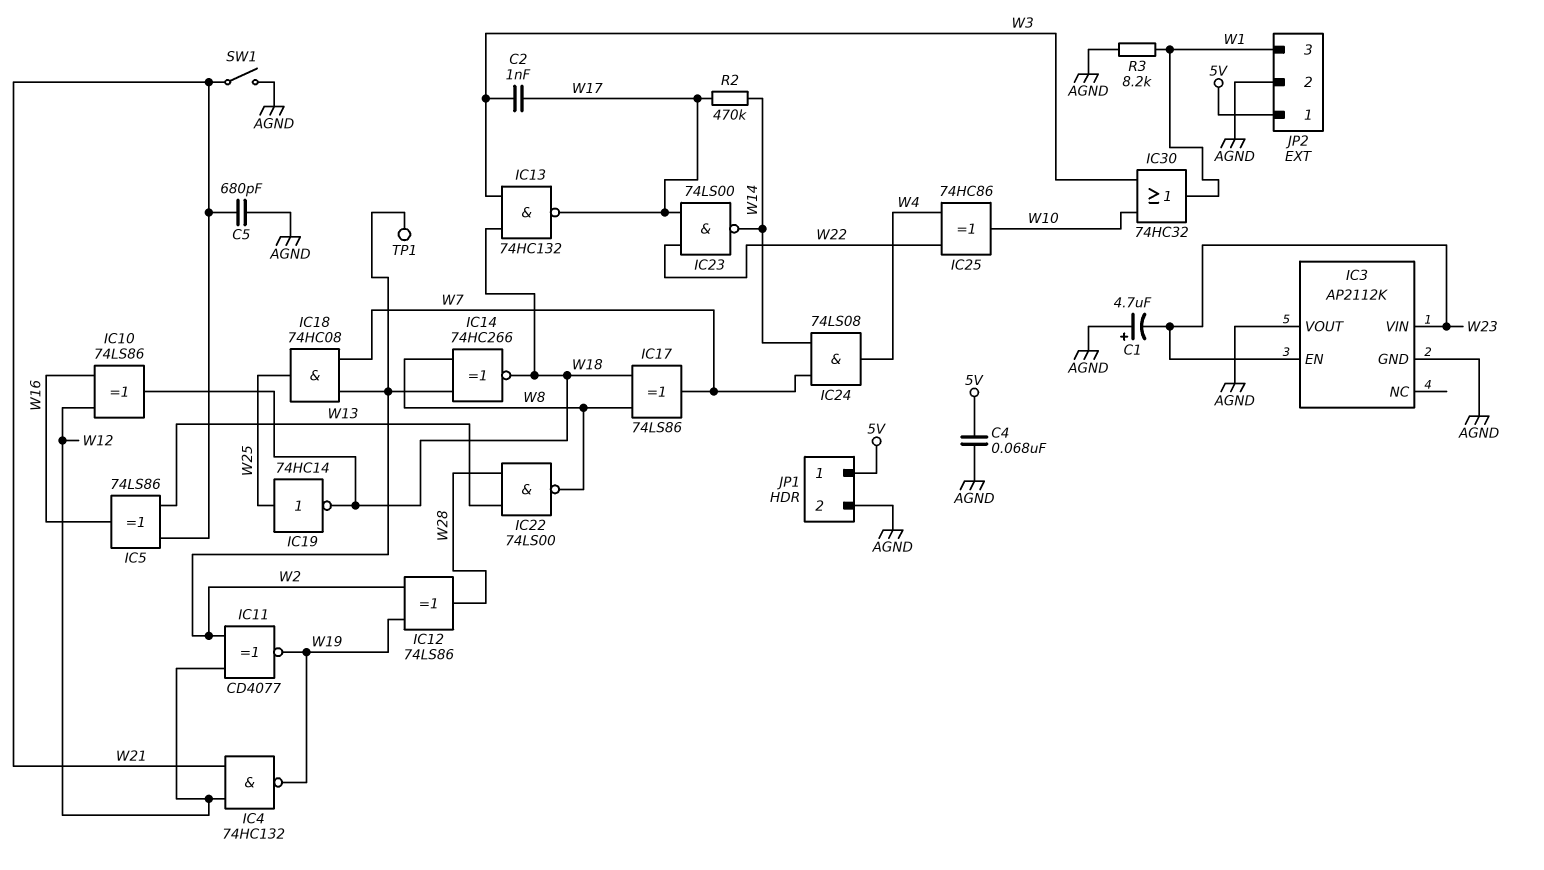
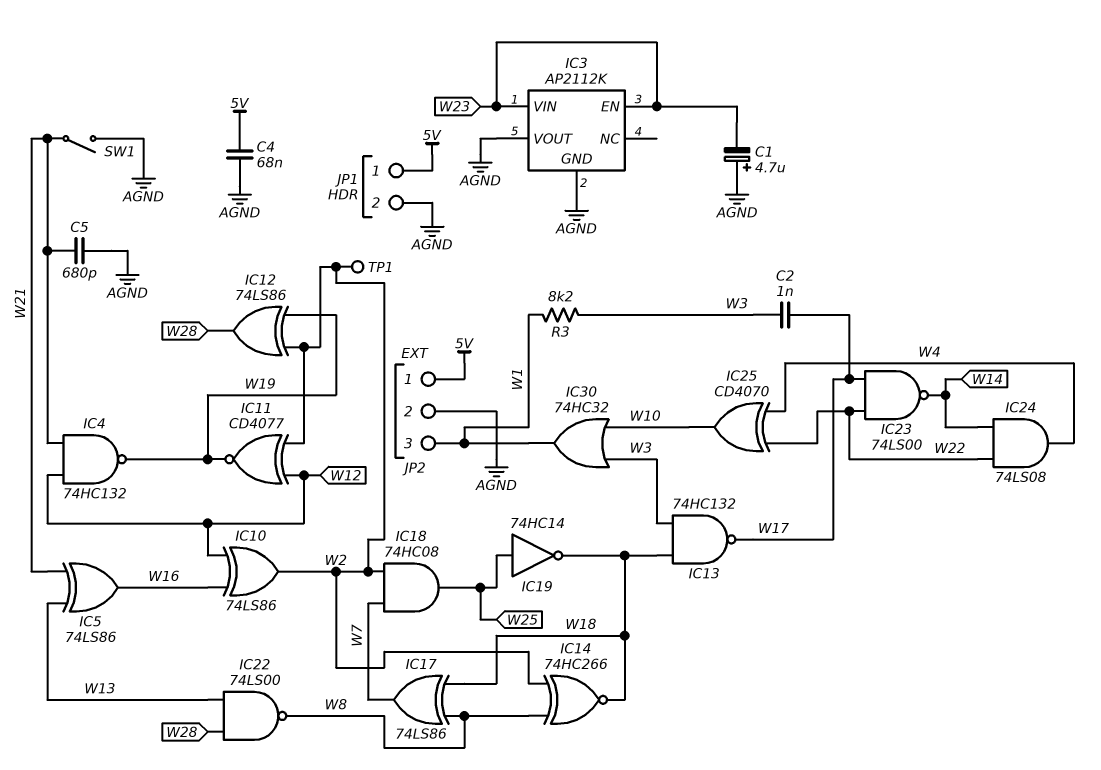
IC10: XOR 74LS86 (in W12, in W16, out W18) -> XOR 74LS86 (in W12, in W16, out W2)
IC24: AND 74LS08 (in W7, in W14, out W4) -> AND 74LS08 (in W14, in W22, out W4)
IC25: XOR 74HC86 (in W4, in W22, out W10) -> XOR CD4070 (in W4, in W22, out W10)
R2: 470k (W14, W17) -> none
R3: 8.2k (AGND, W1) -> 8.2k (W1, W3)

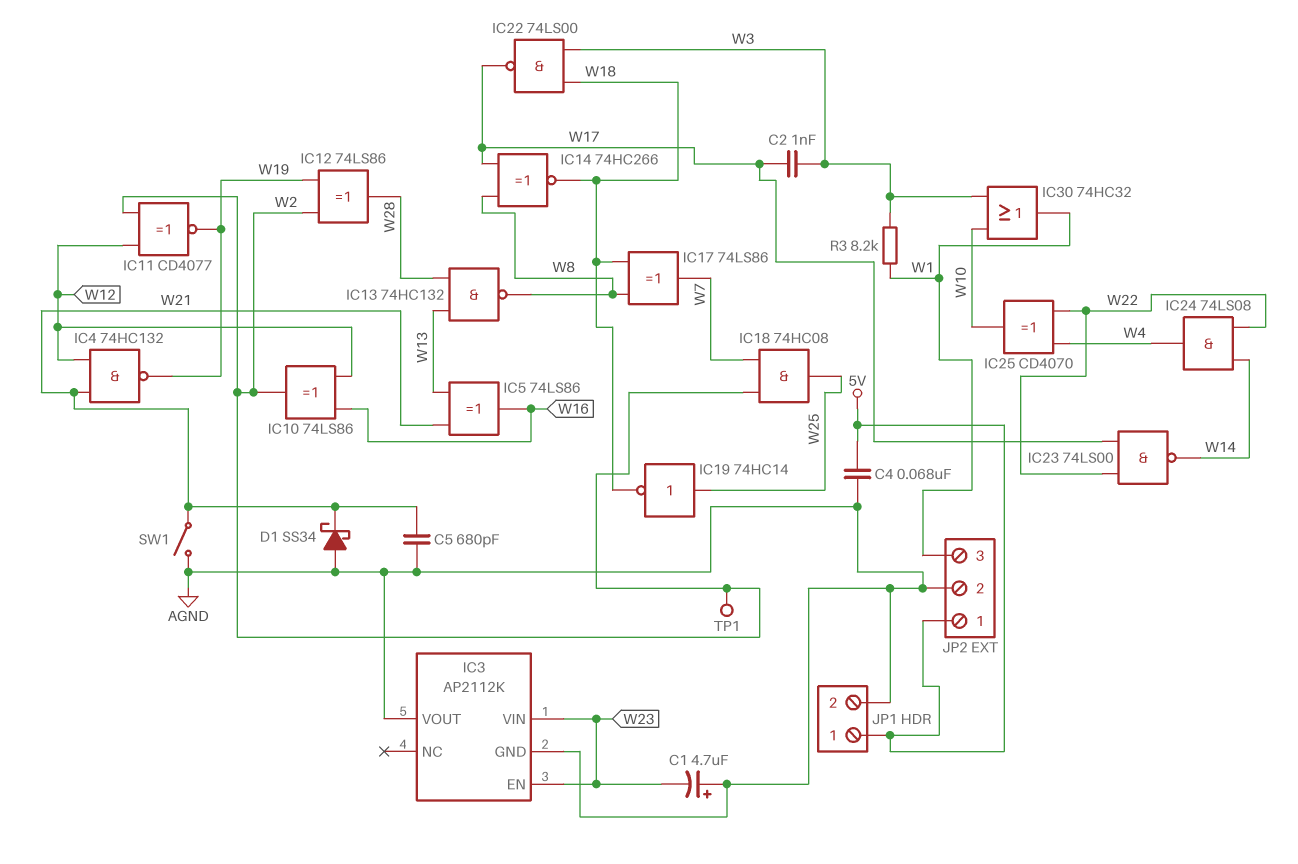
D1: none -> schottky SS34 (A AGND, K W21)
IC13: NAND 74HC132 (in W3, in W18, out W17) -> NAND 74HC132 (in W13, in W28, out W8)
IC14: XNOR 74HC266 (in W2, in W8, out W18) -> XNOR 74HC266 (in W8, in W17, out W18)
IC22: NAND 74LS00 (in W13, in W28, out W8) -> NAND 74LS00 (in W3, in W18, out W17)

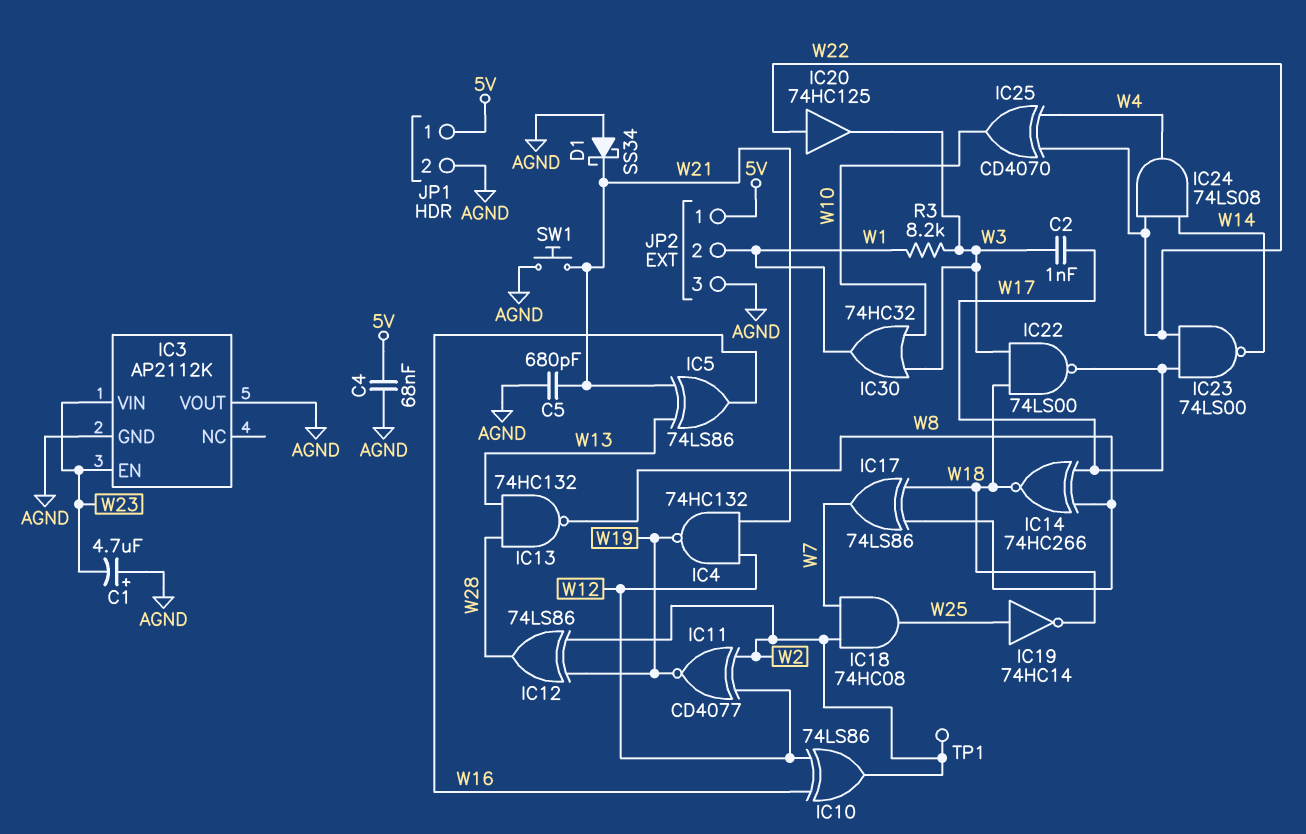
IC20: none -> buffer 74HC125 (in W22, out W3)
JP2 pin 2: AGND -> W1
JP2 pin 3: W1 -> AGND
SW1: switch (AGND, W21) -> button (AGND, W21)

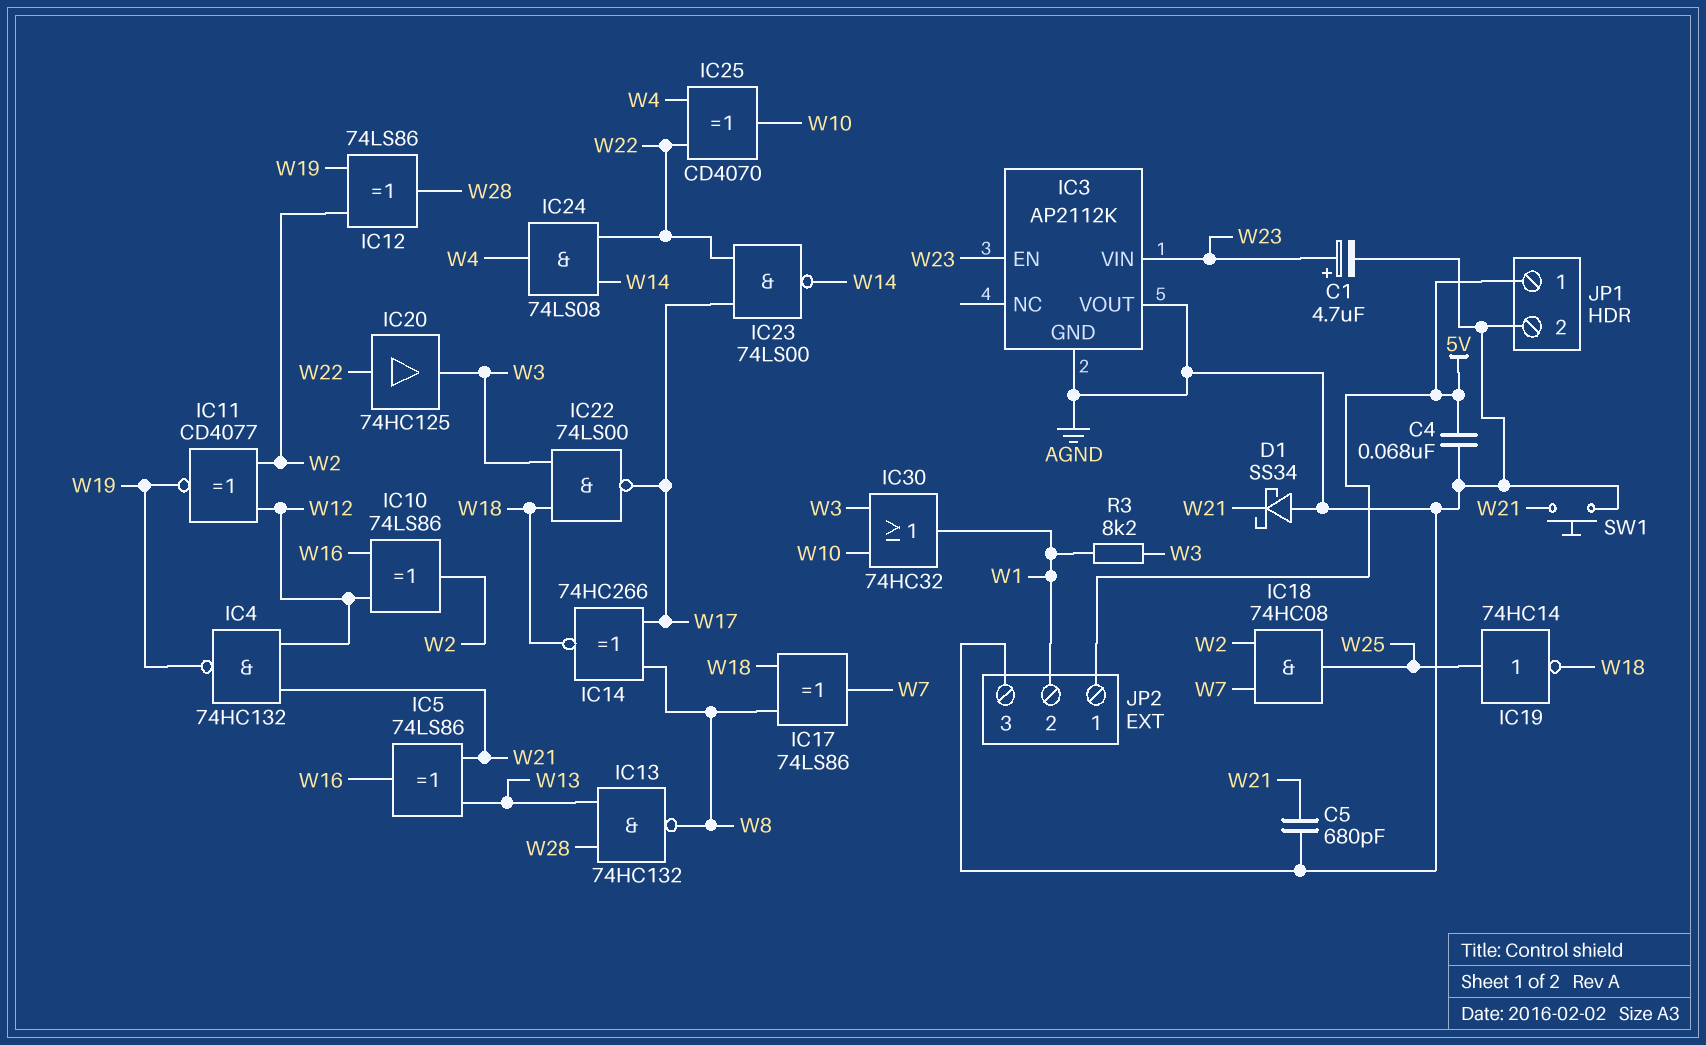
C1: 4.7uF (plus AGND, minus W23) -> 4.7uF (plus W23, minus AGND)
C2: 1nF (W3, W17) -> none
TP1: test point (W2) -> none

